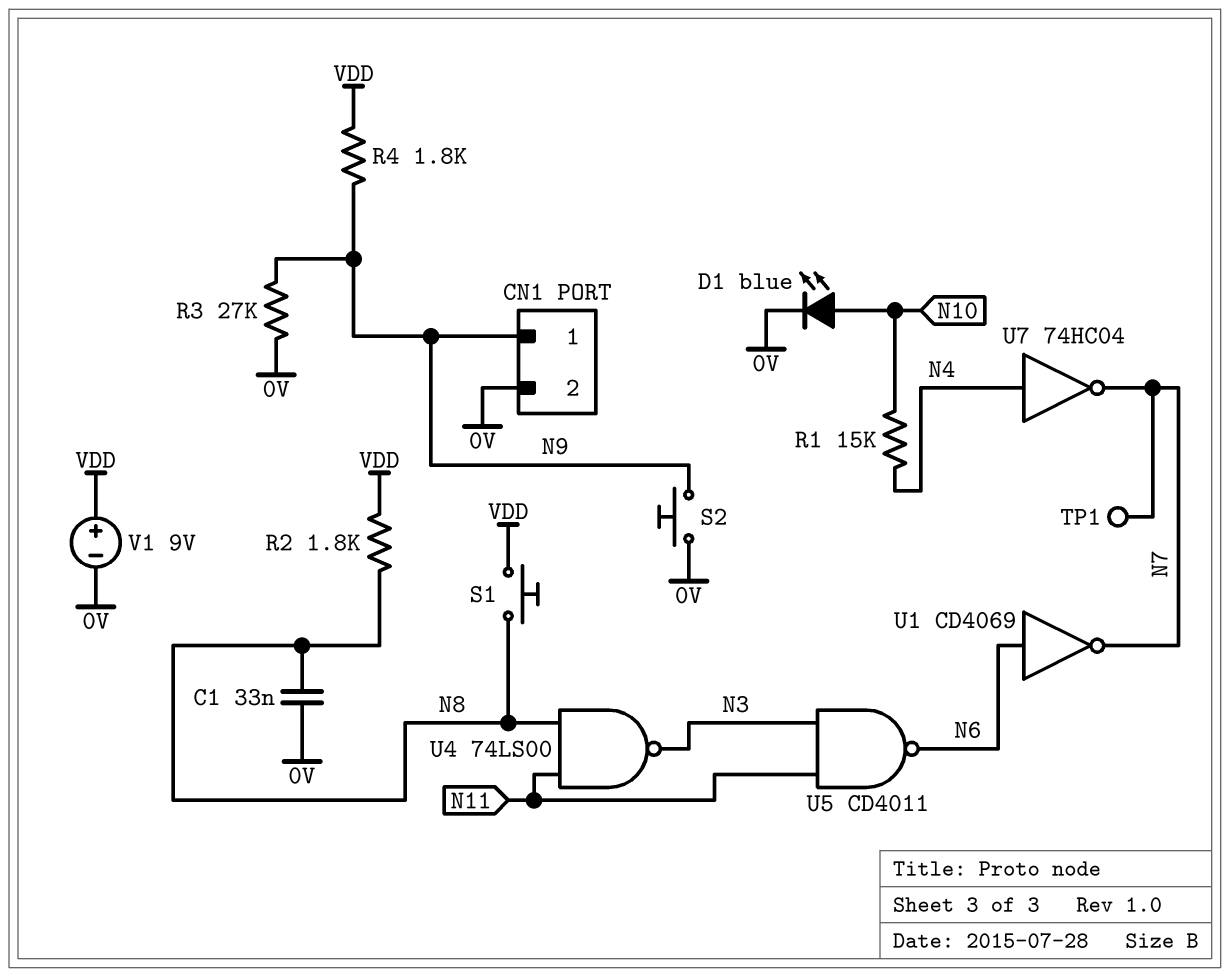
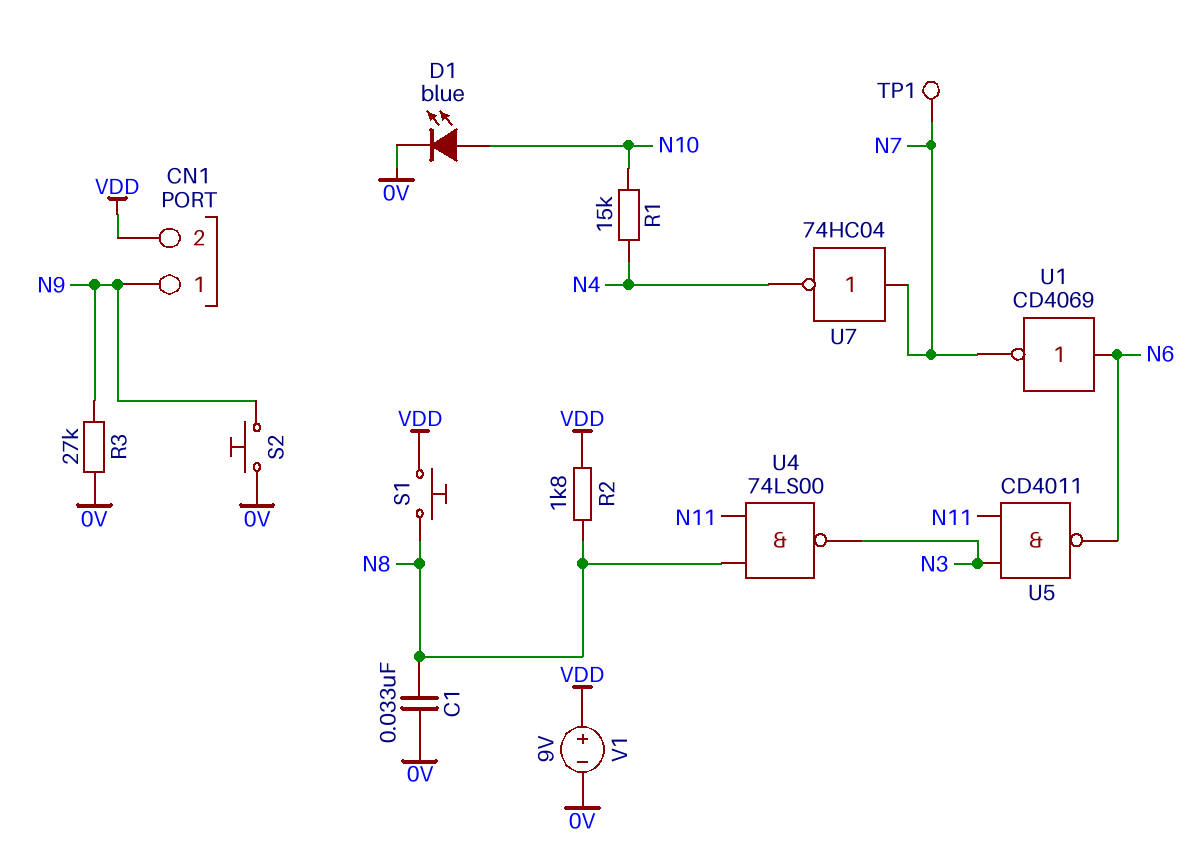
CN1 pin 2: 0V -> VDD
R4: 1.8k (N9, VDD) -> none
U7: NOT 74HC04 (in N4, out N7) -> NOT 74HC04 (in N7, out N4)

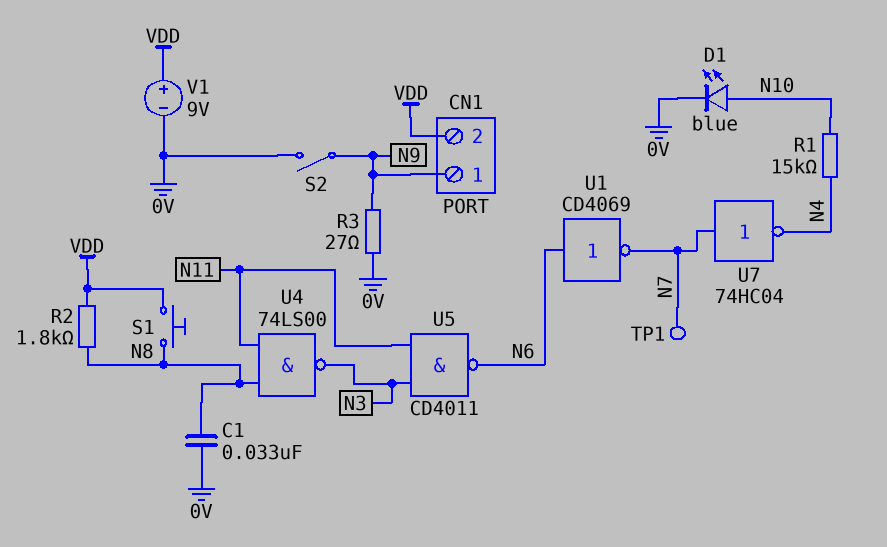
R3: 27k (0V, N9) -> 27 (0V, N9)
S2: button (0V, N9) -> switch (0V, N9)

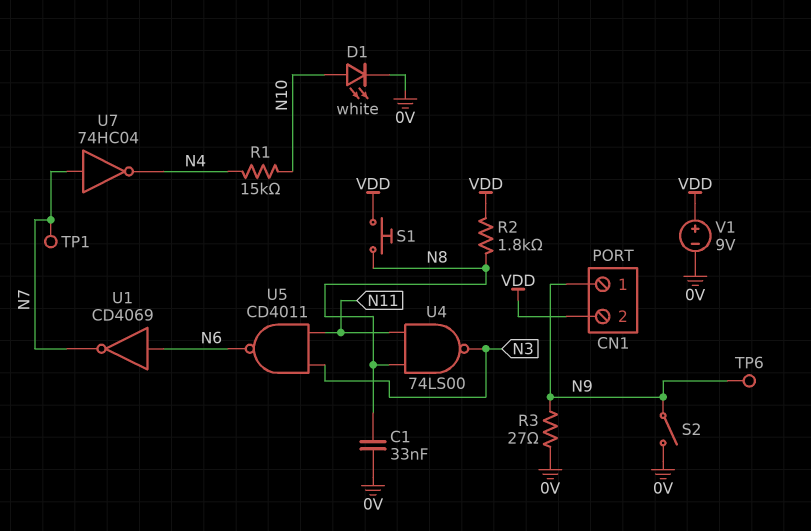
D1: LED blue (A N10, K 0V) -> LED white (A N10, K 0V)
TP6: none -> test point (N9)

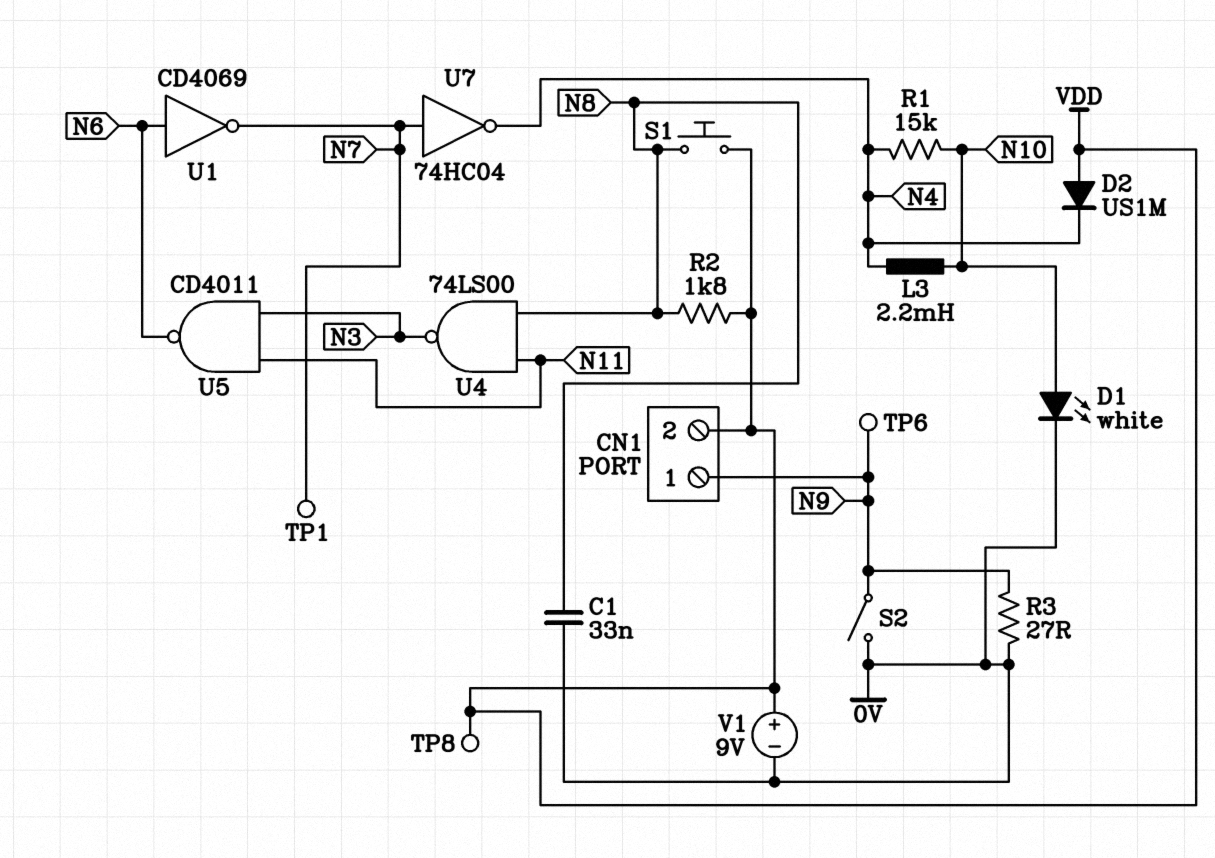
D2: none -> diode US1M (A VDD, K N4)
L3: none -> 2.2mH (N4, N10)
TP8: none -> test point (VDD)

